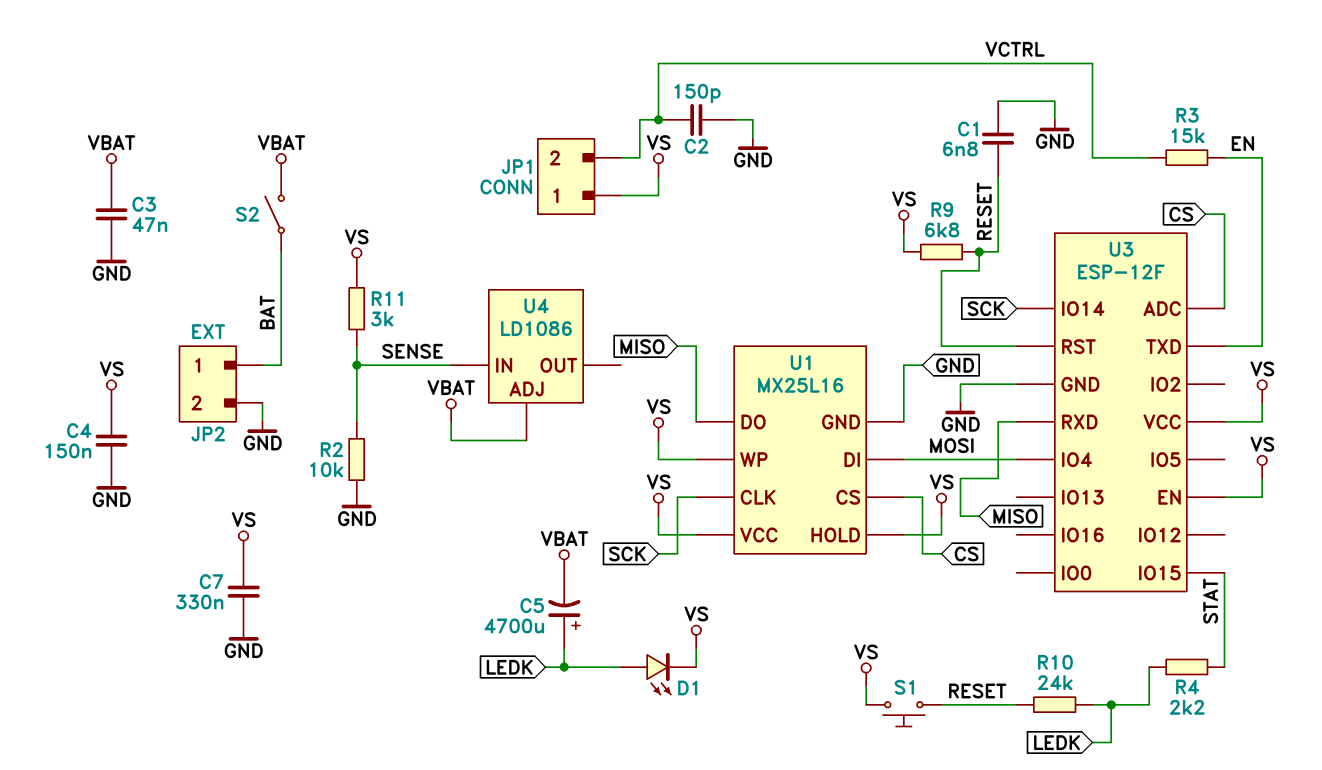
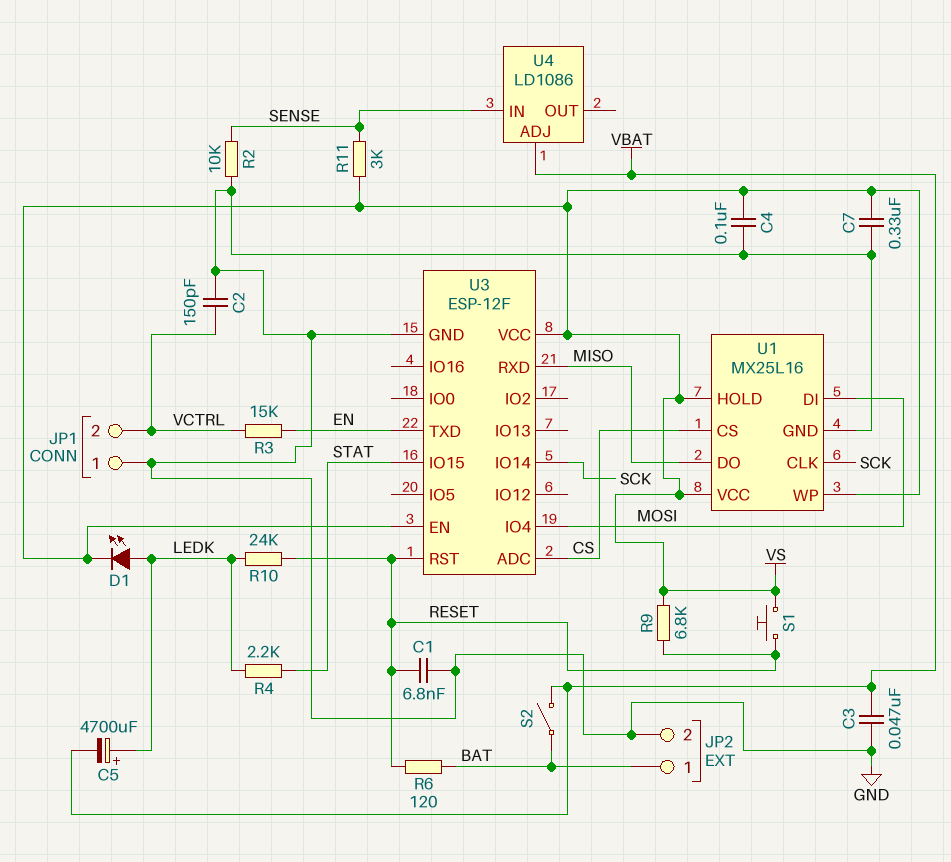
C4: 150nF (GND, VS) -> 100nF (GND, VS)
JP1 pin 1: VS -> GND
R6: none -> 120 (BAT, RESET)

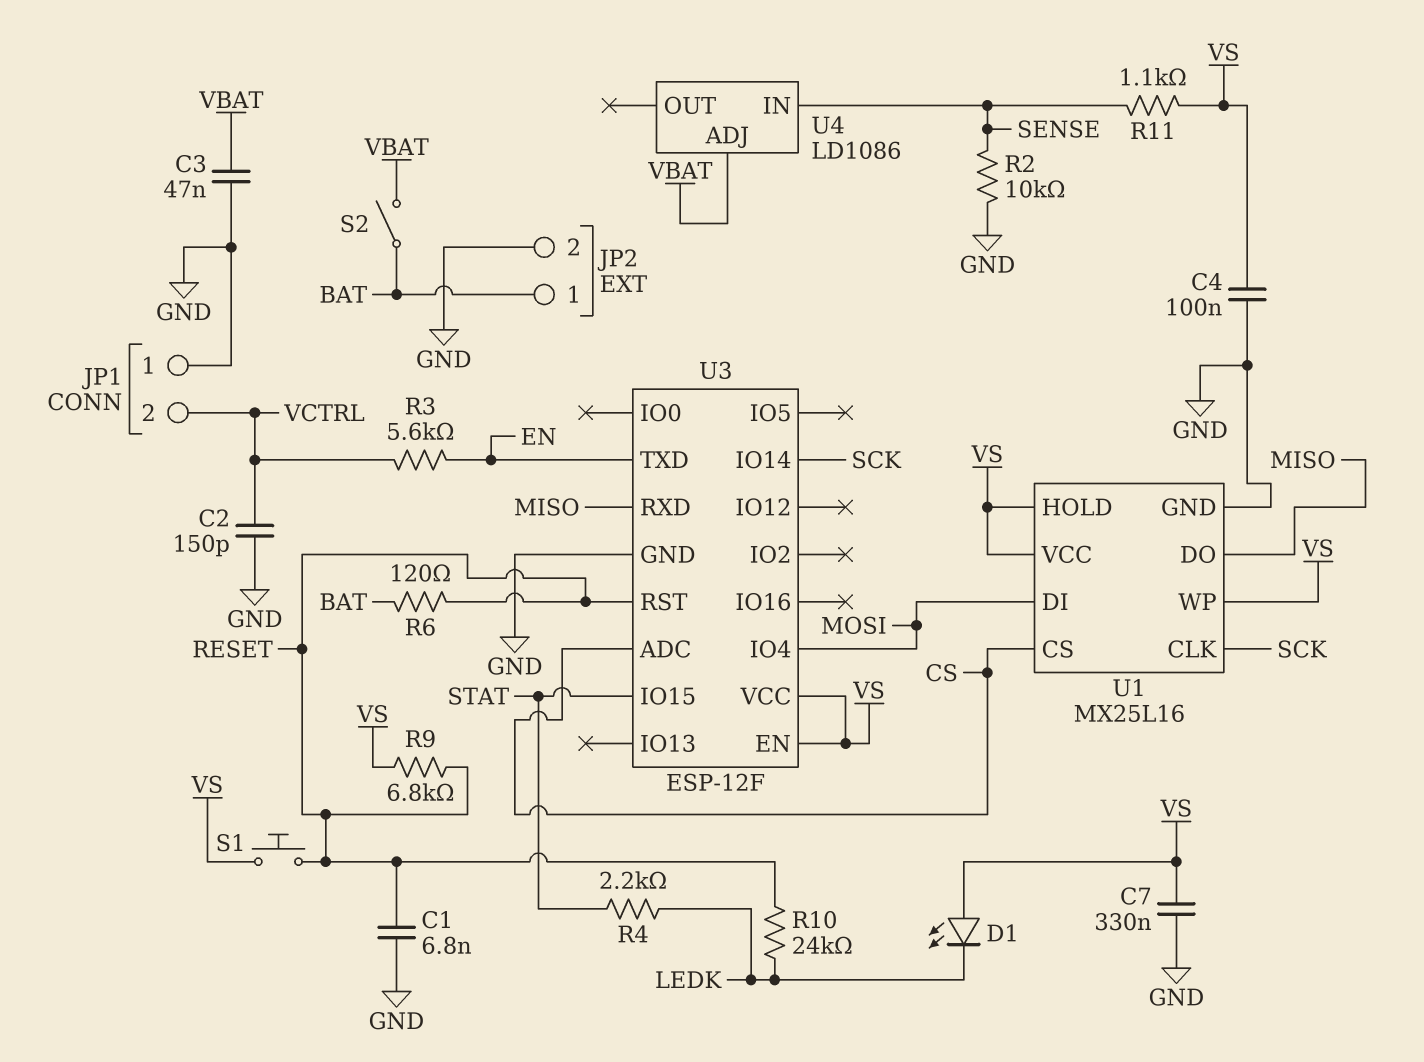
C5: 4700uF (plus LEDK, minus VBAT) -> none
D1: LED (A LEDK, K VS) -> LED (A VS, K LEDK)
R3: 15k (EN, VCTRL) -> 5.6k (EN, VCTRL)
R11: 3k (SENSE, VS) -> 1.1k (SENSE, VS)

